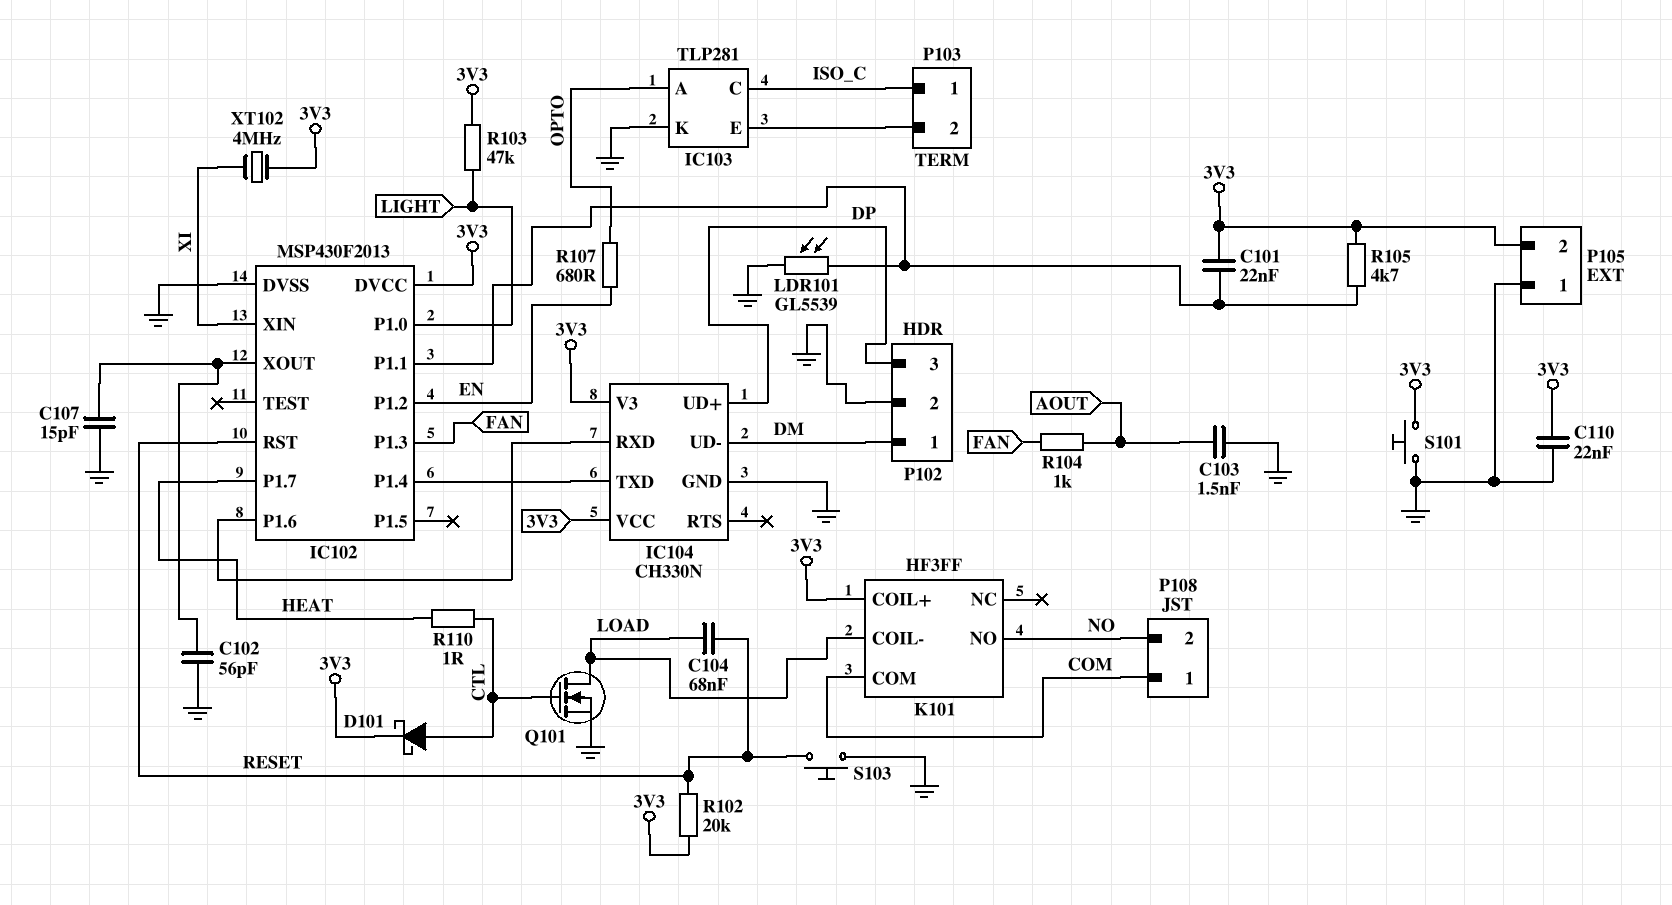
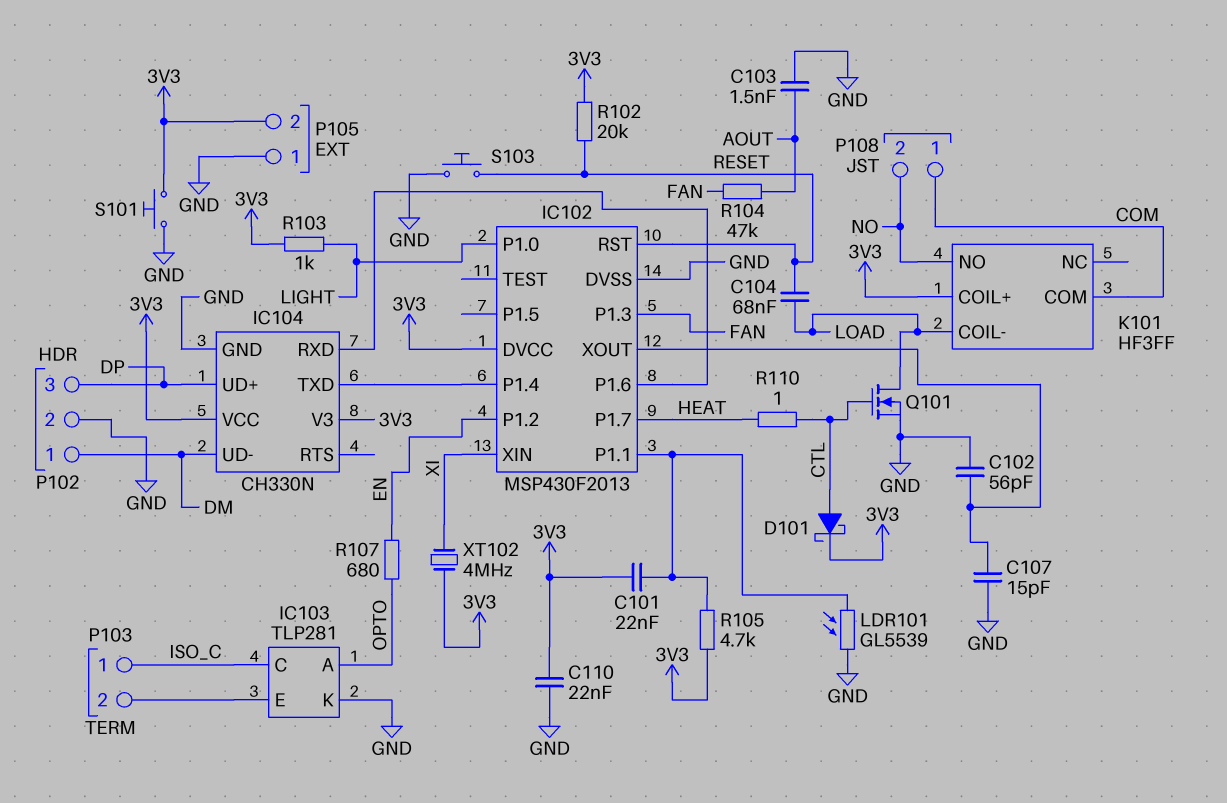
R103: 47k (3V3, LIGHT) -> 1k (3V3, LIGHT)
R104: 1k (AOUT, FAN) -> 47k (AOUT, FAN)

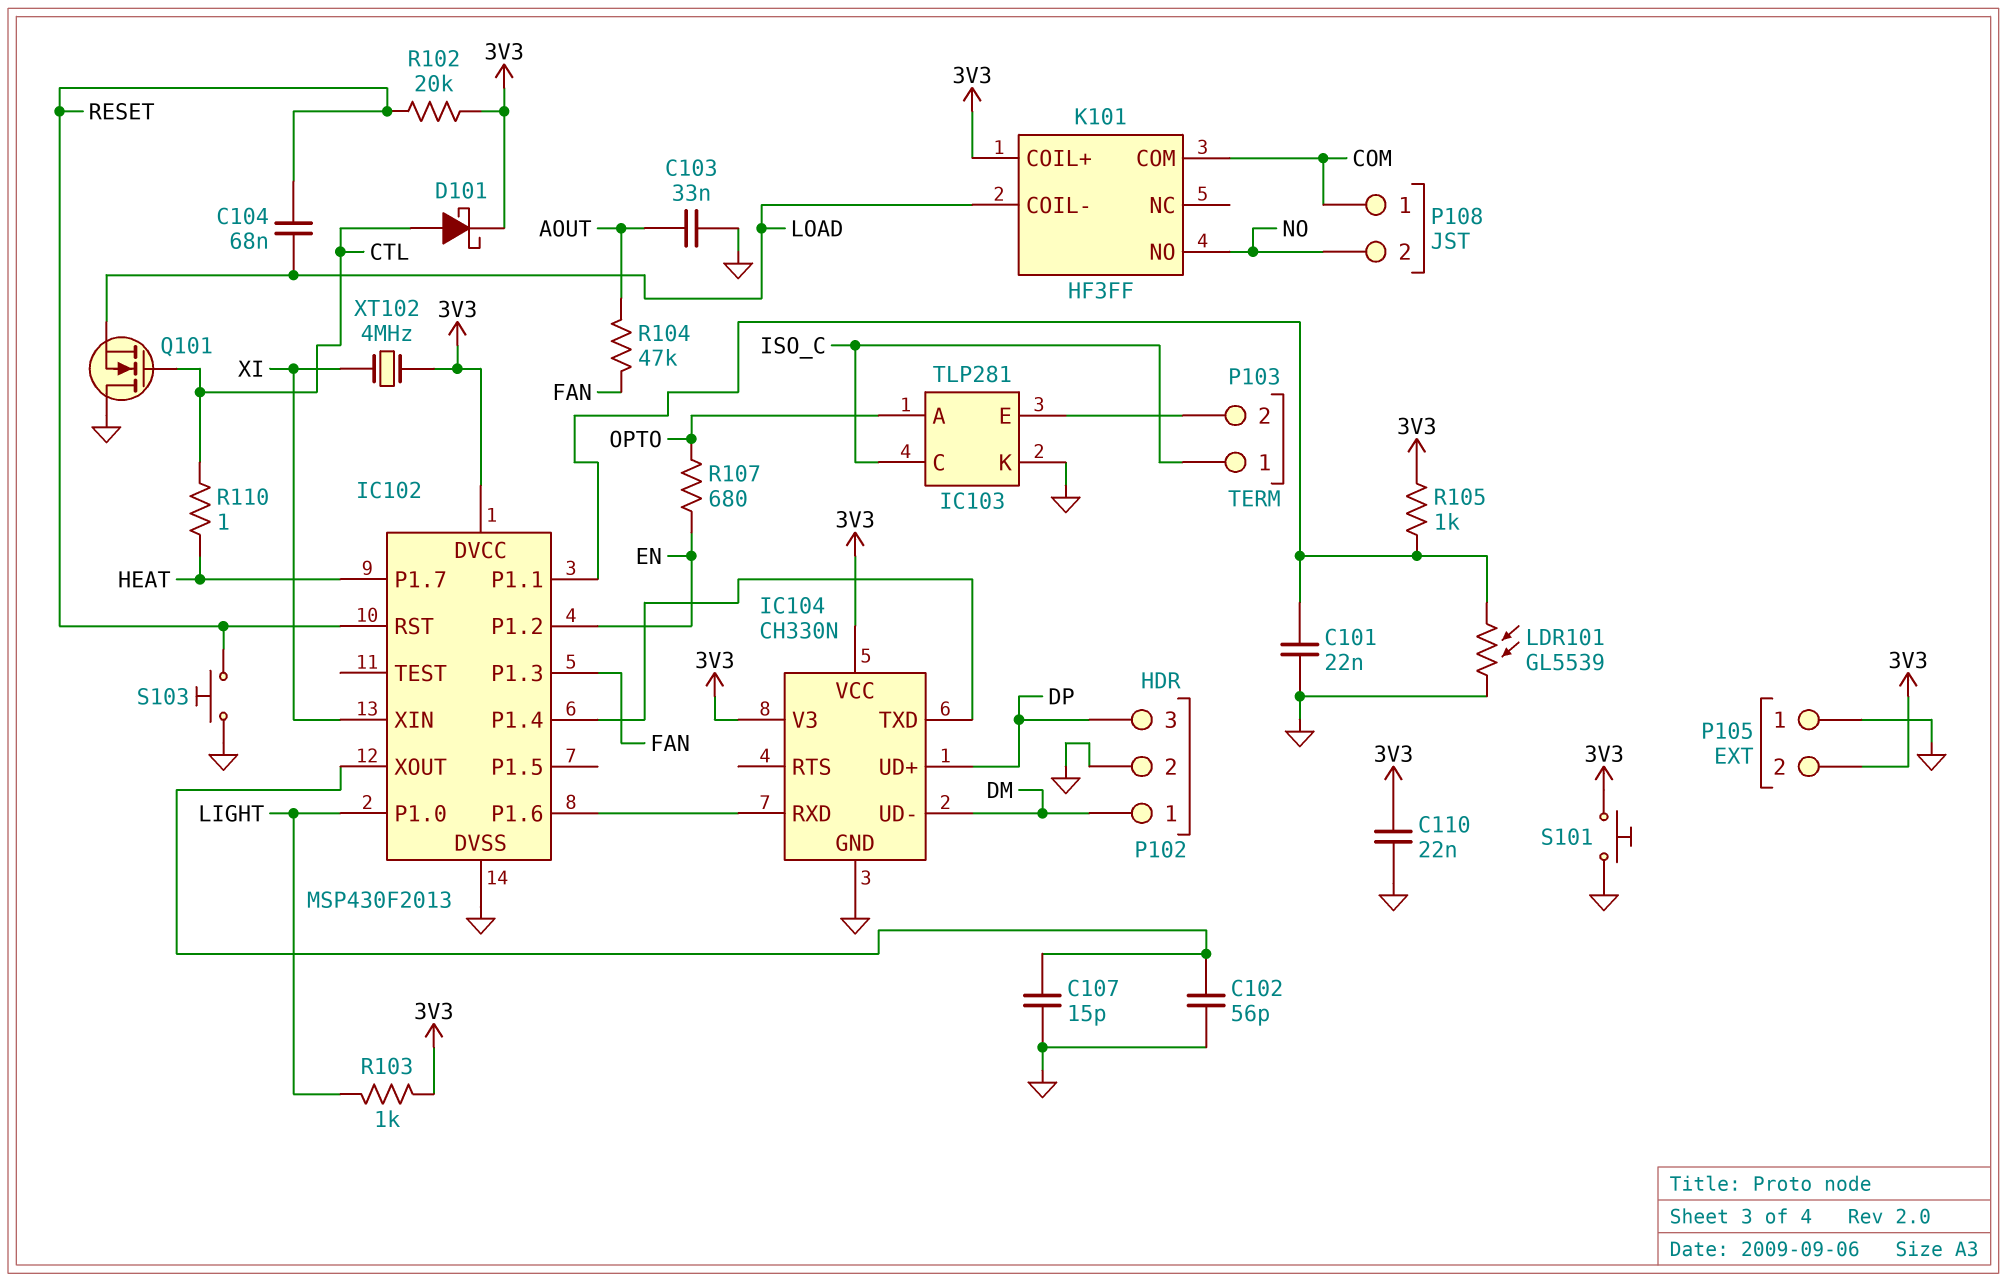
C101: 22nF (3V3, IC102/P1.1) -> 22nF (GND, IC102/P1.1)
C103: 1.5nF (AOUT, GND) -> 33nF (AOUT, GND)
Q101: NMOS (G CTL, D LOAD, S GND) -> NMOS (G CTL, D GND, S LOAD)
R105: 4.7k (3V3, IC102/P1.1) -> 1k (3V3, IC102/P1.1)

